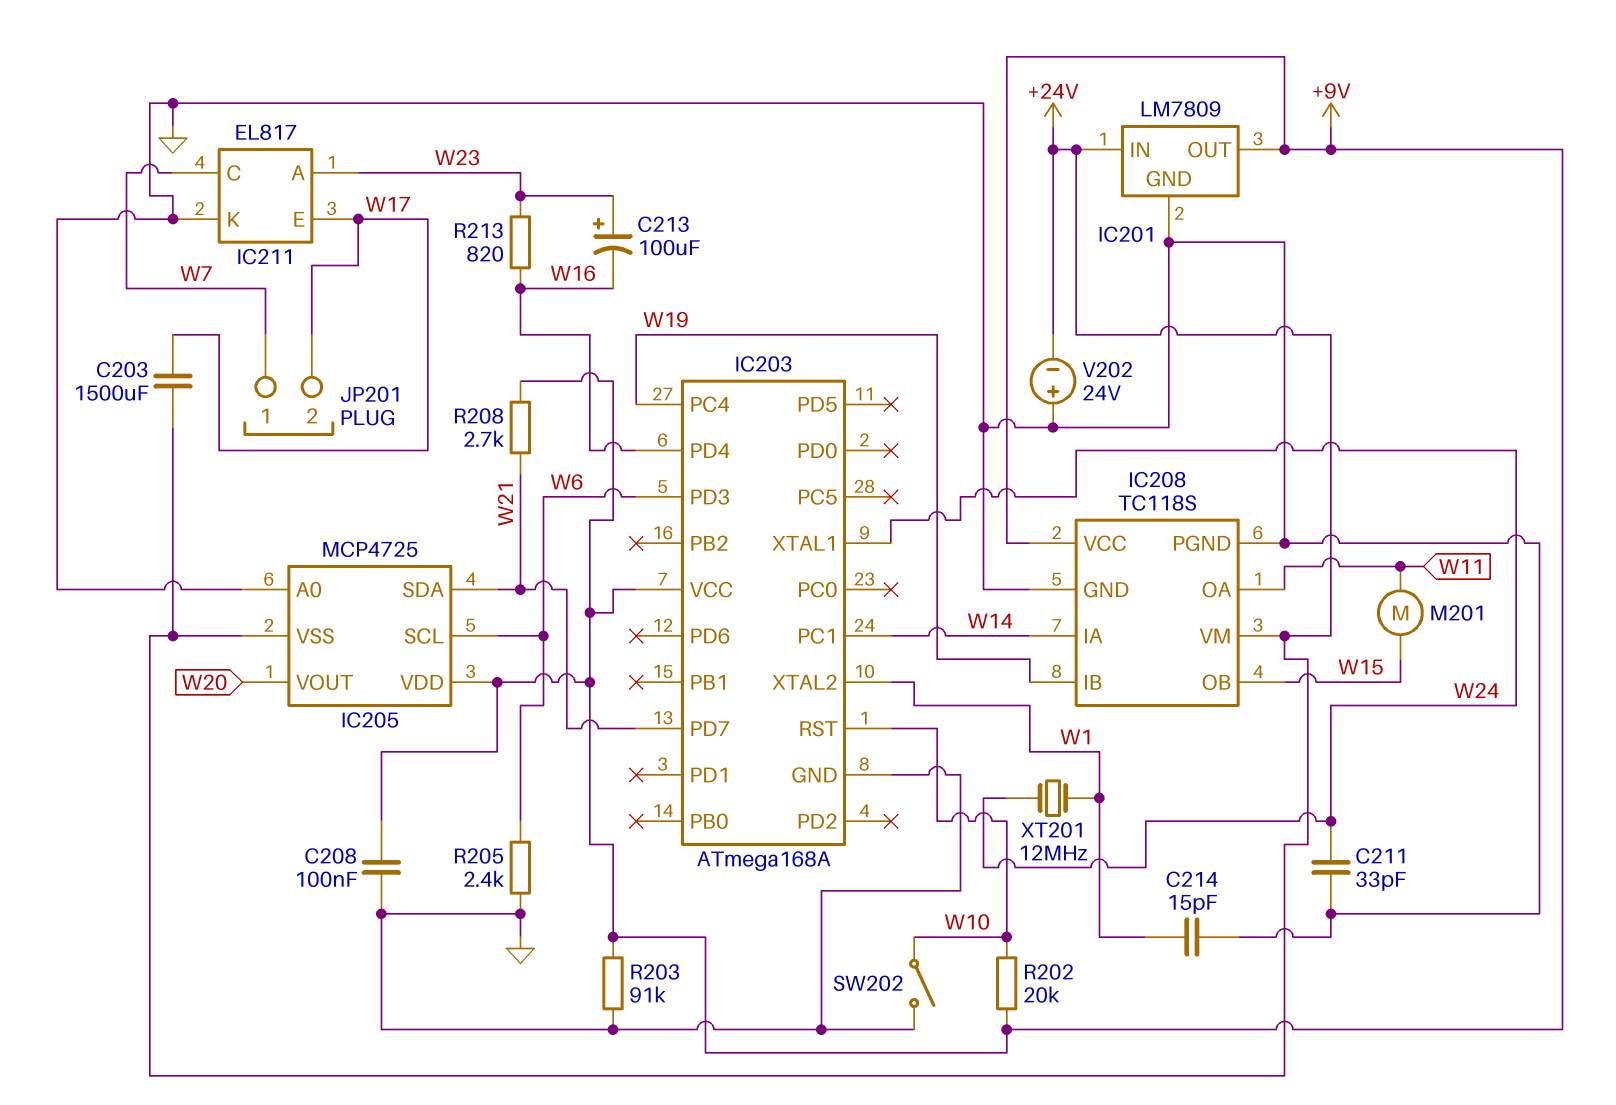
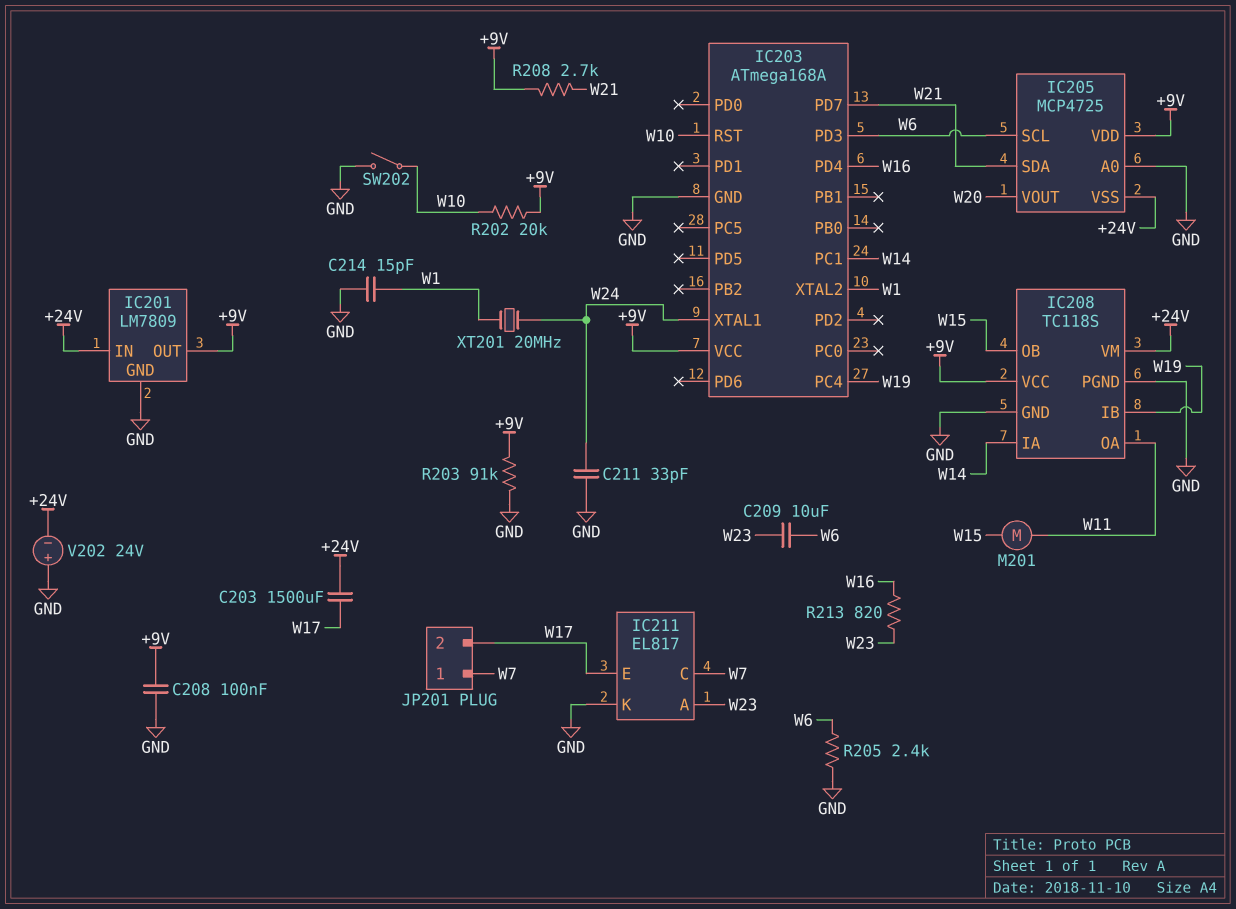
C209: none -> 10uF (W6, W23)
C213: 100uF (plus W23, minus W16) -> none
XT201: 12MHz (W1, W24) -> 20MHz (W1, W24)

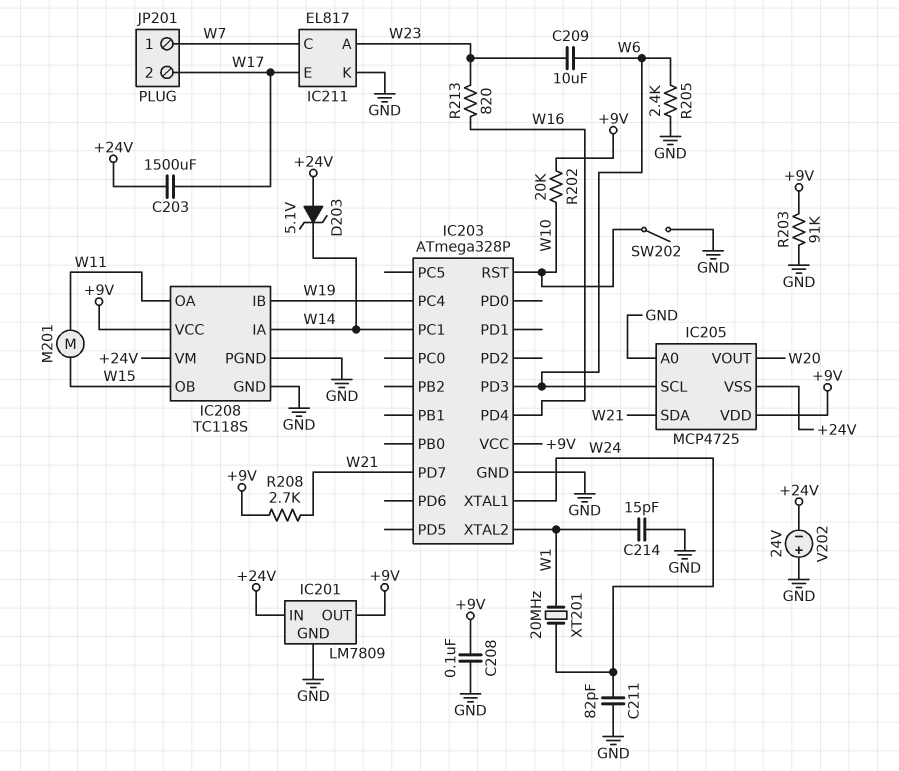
C211: 33pF (GND, W24) -> 82pF (GND, W24)
D203: none -> zener 5.1V (A +24V, K W14)
IC203: ATmega168A -> ATmega328P

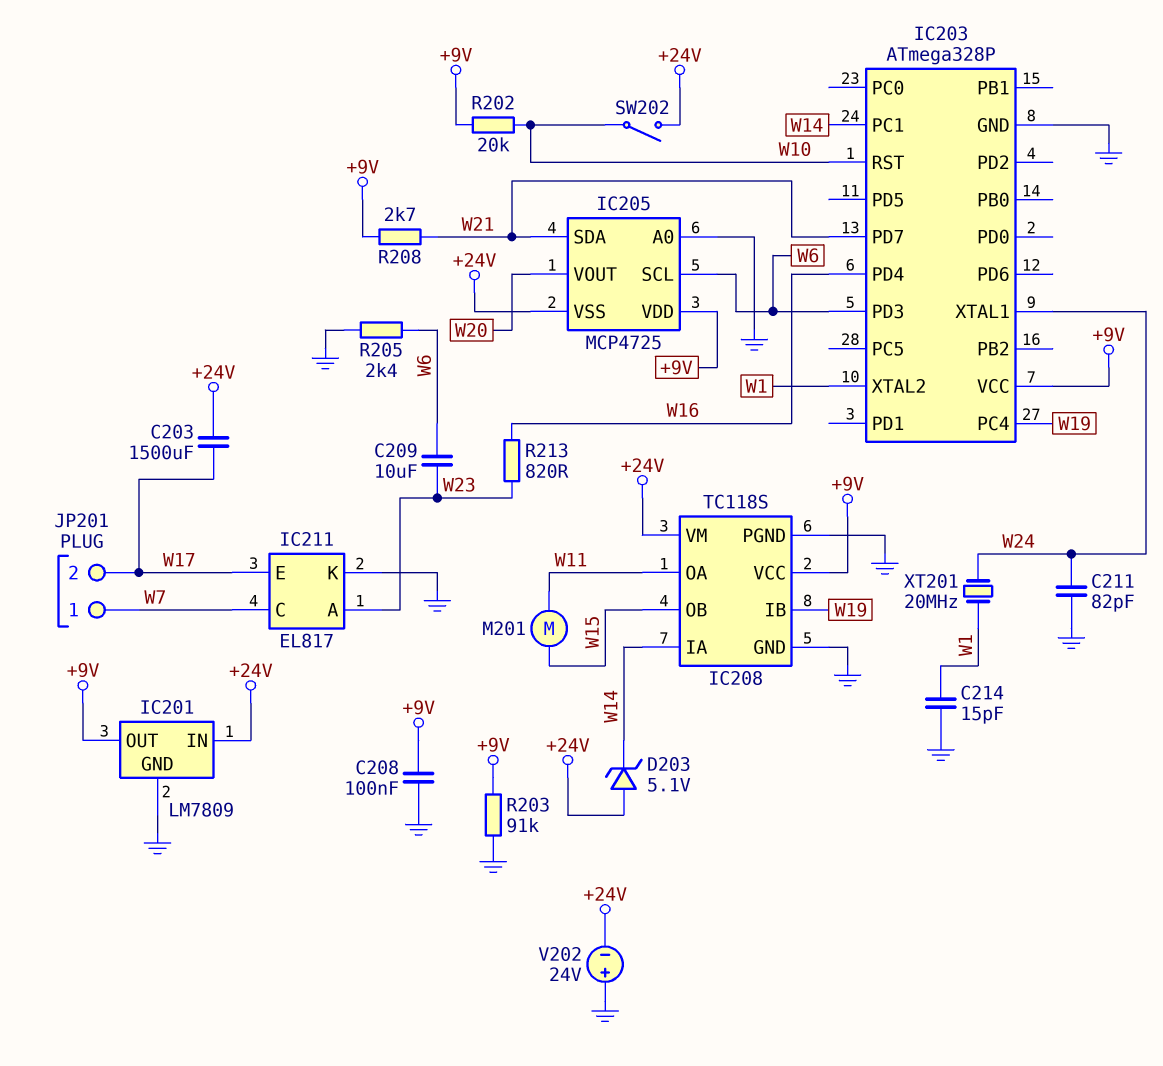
SW202: switch (GND, W10) -> switch (+24V, W10)

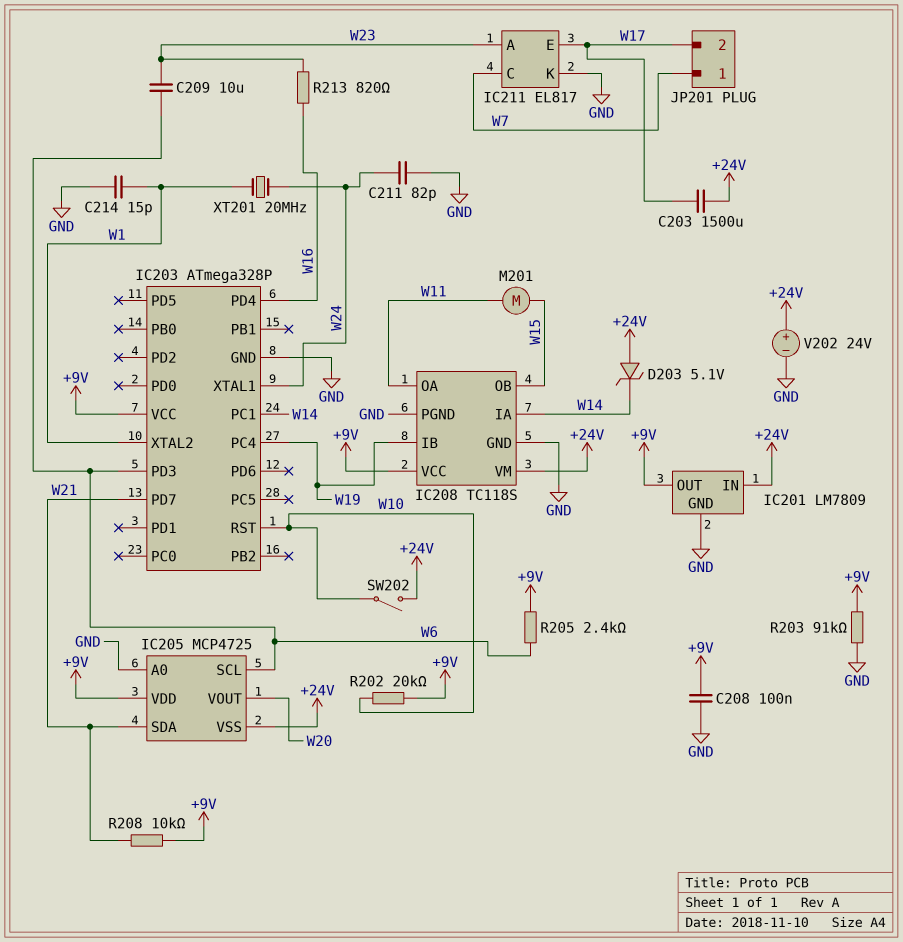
R205: 2.4k (GND, W6) -> 2.4k (+9V, W6)
R208: 2.7k (+9V, W21) -> 10k (+9V, W21)
V202: 24V (plus GND, minus +24V) -> 24V (plus +24V, minus GND)

